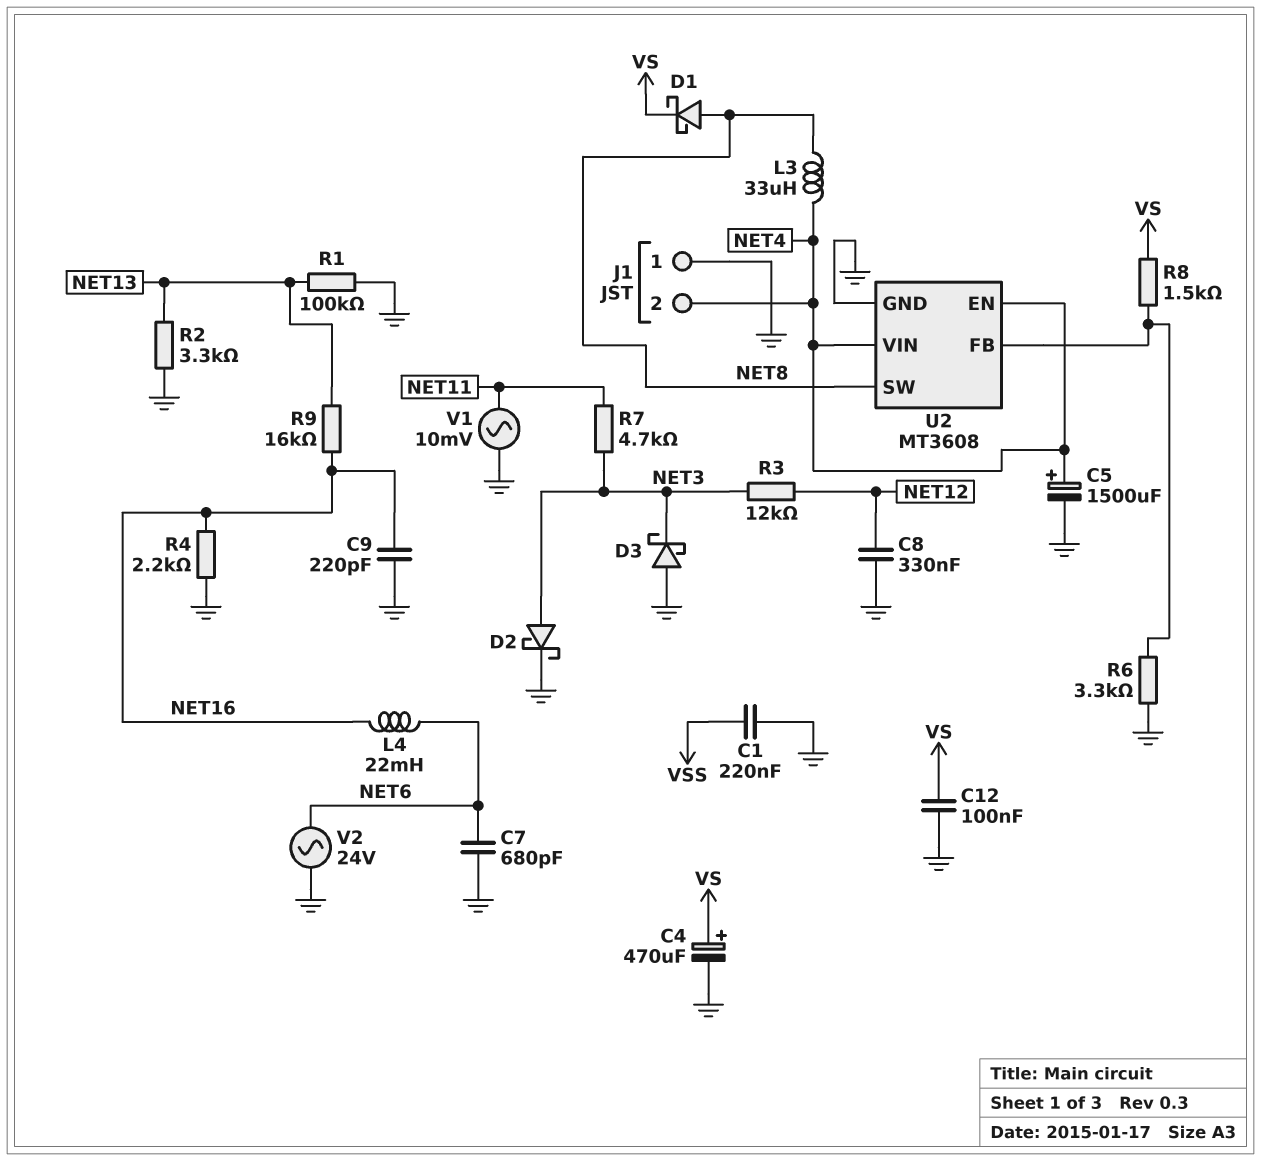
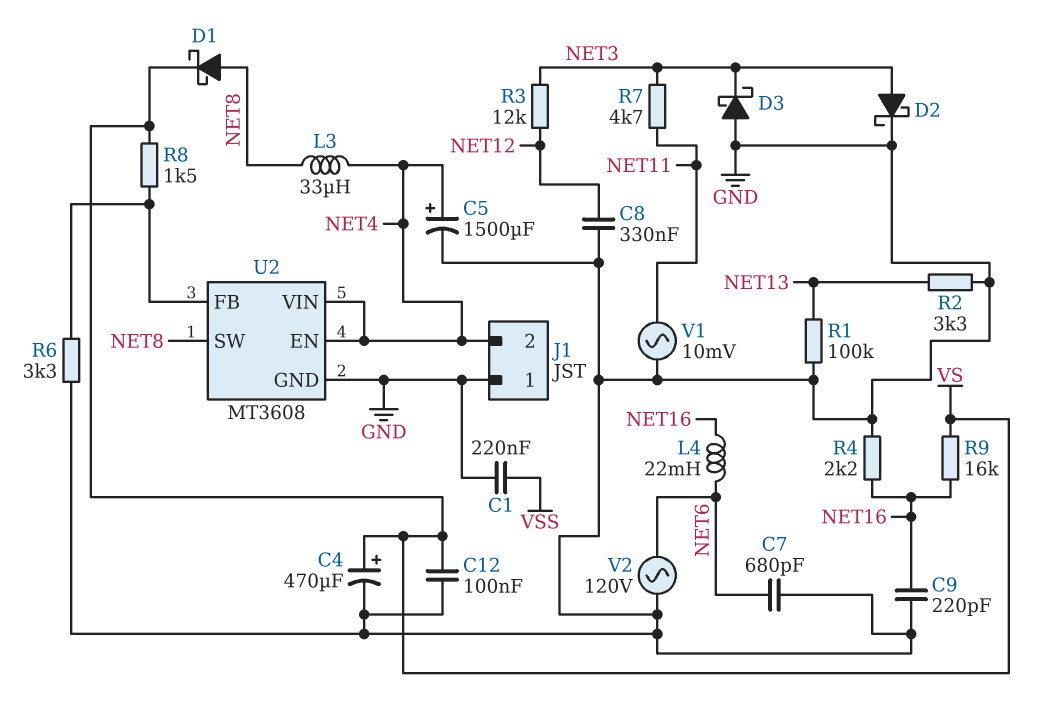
R9: 16k (NET13, NET16) -> 16k (NET16, VS)
V2: AC 24V (GND, NET6) -> AC 120V (GND, NET6)

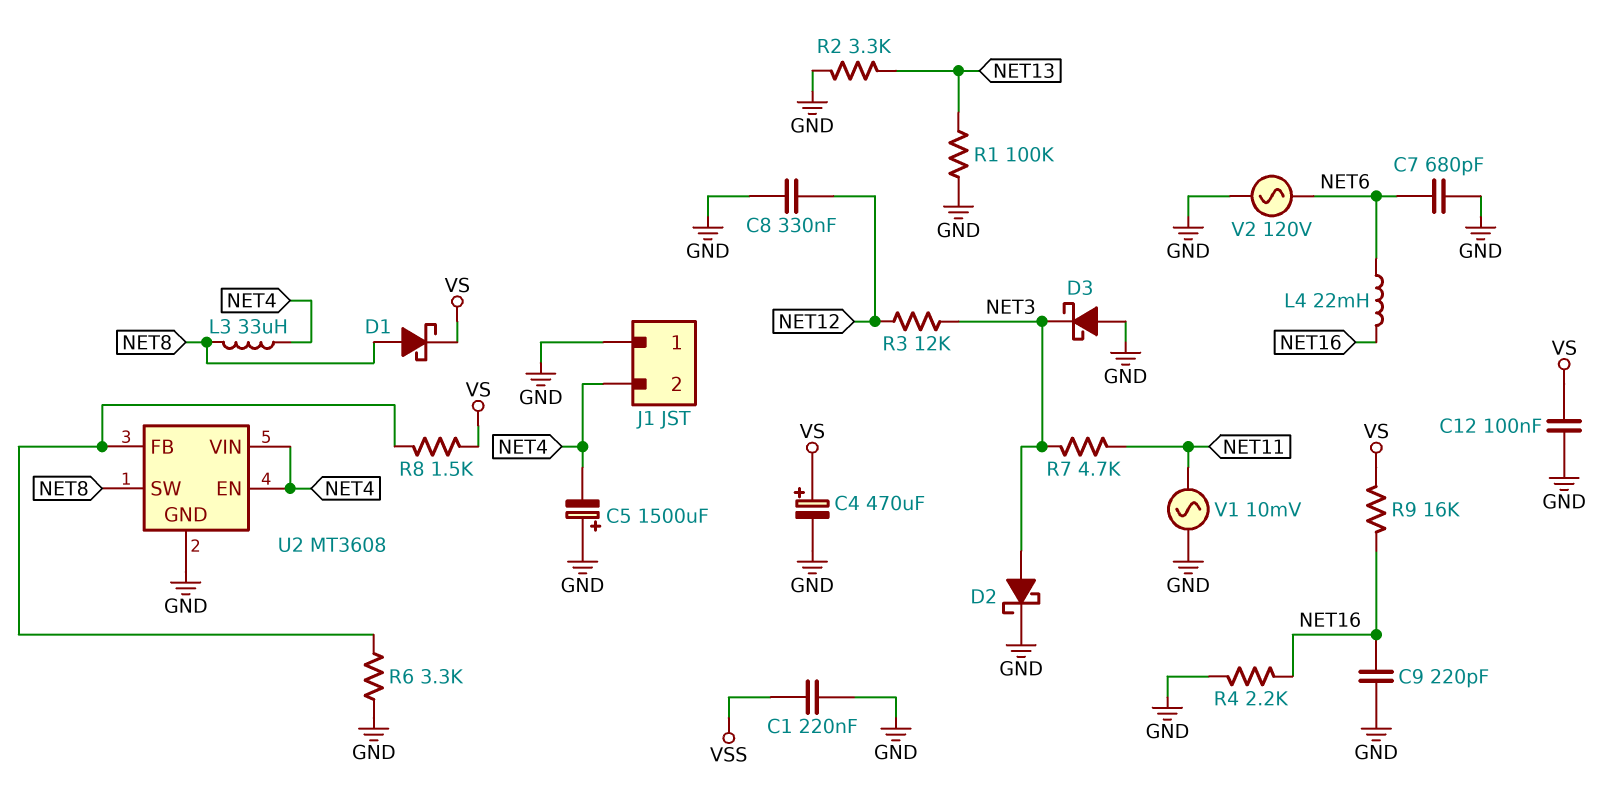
C5: 1500uF (plus NET4, minus GND) -> 1500uF (plus GND, minus NET4)

